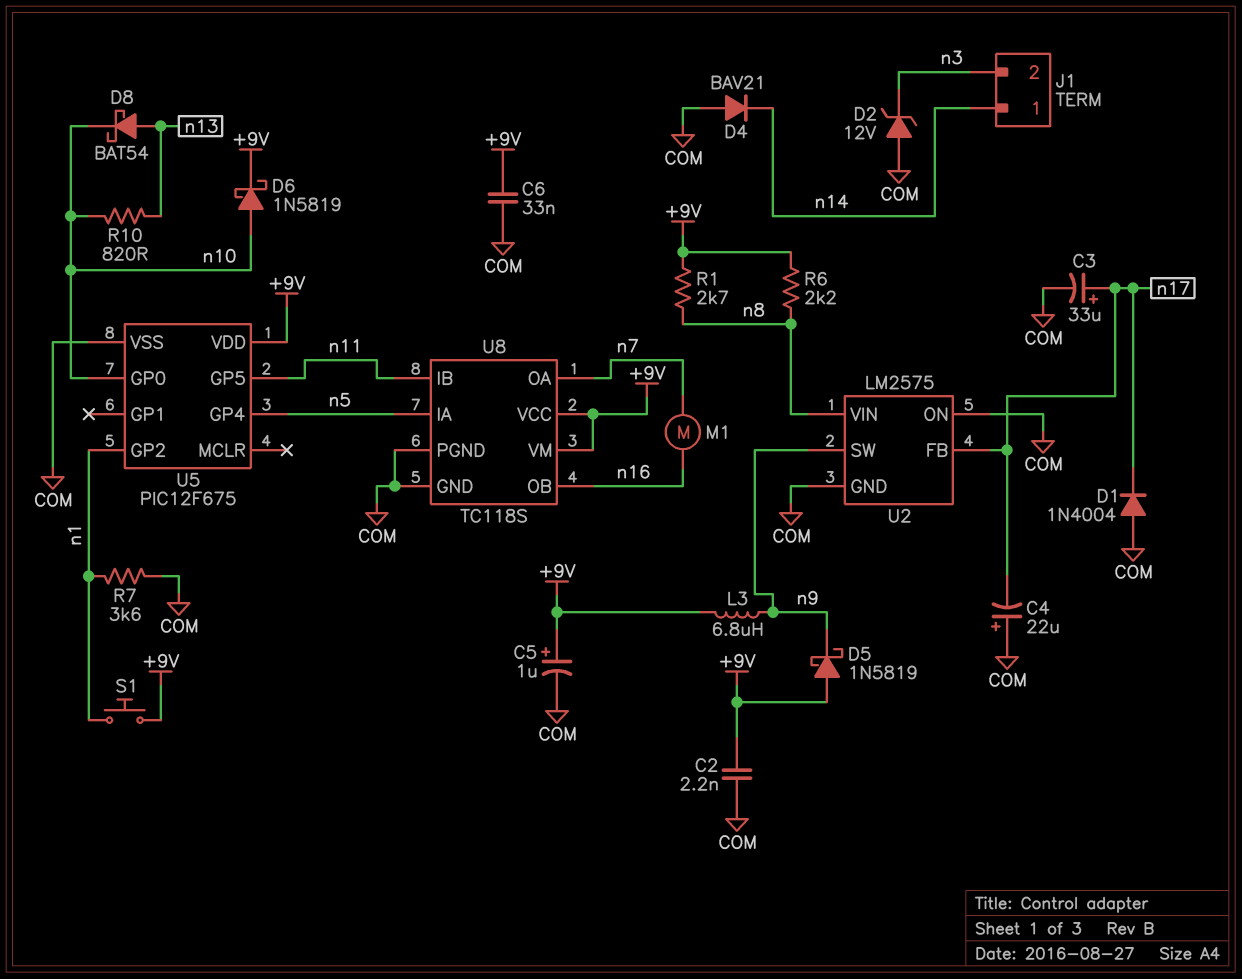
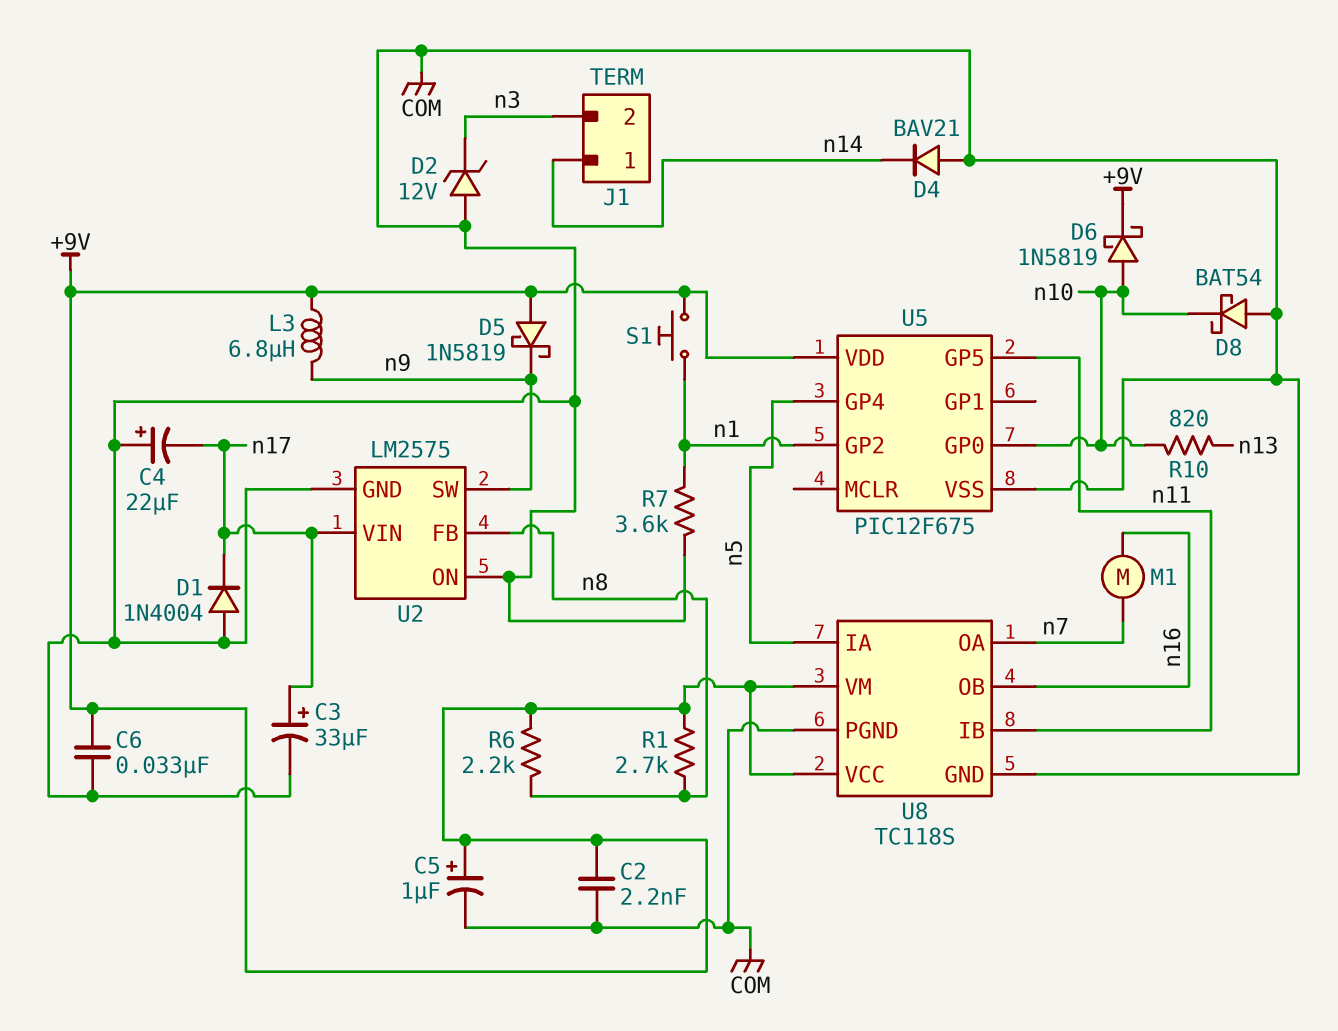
D8: schottky BAT54 (A n13, K n10) -> schottky BAT54 (A COM, K n10)
U2 pin FB: n17 -> n8
U2 pin VIN: n8 -> n17

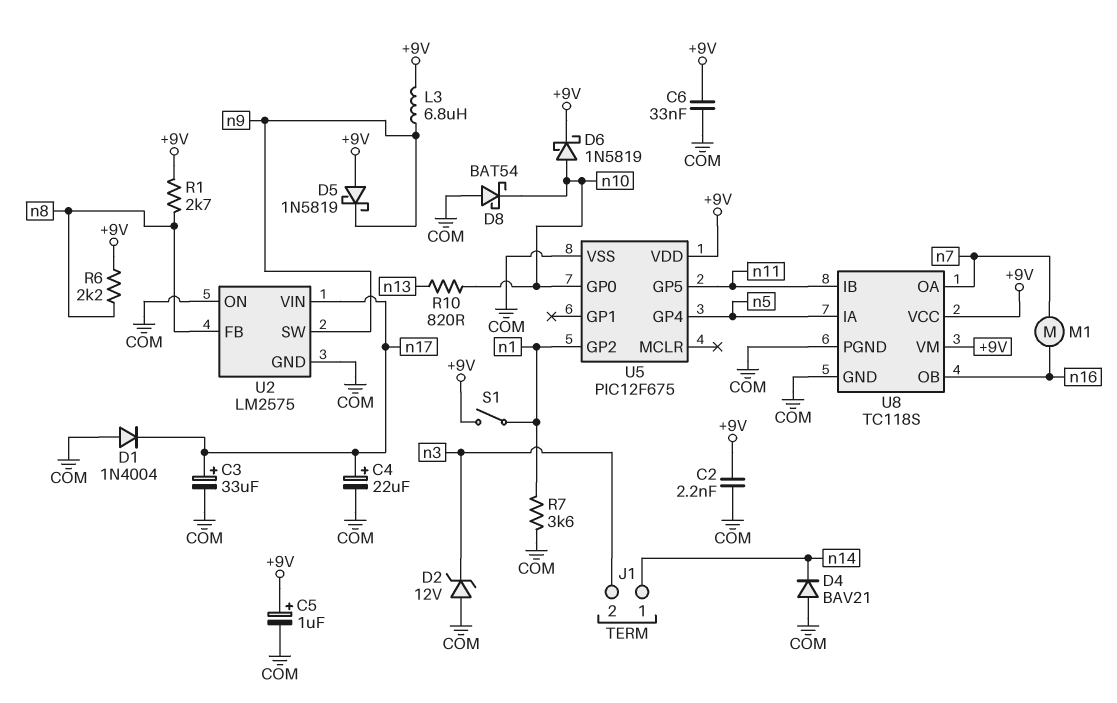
C4: 22uF (plus COM, minus n17) -> 22uF (plus n17, minus COM)
S1: button (+9V, n1) -> switch (+9V, n1)

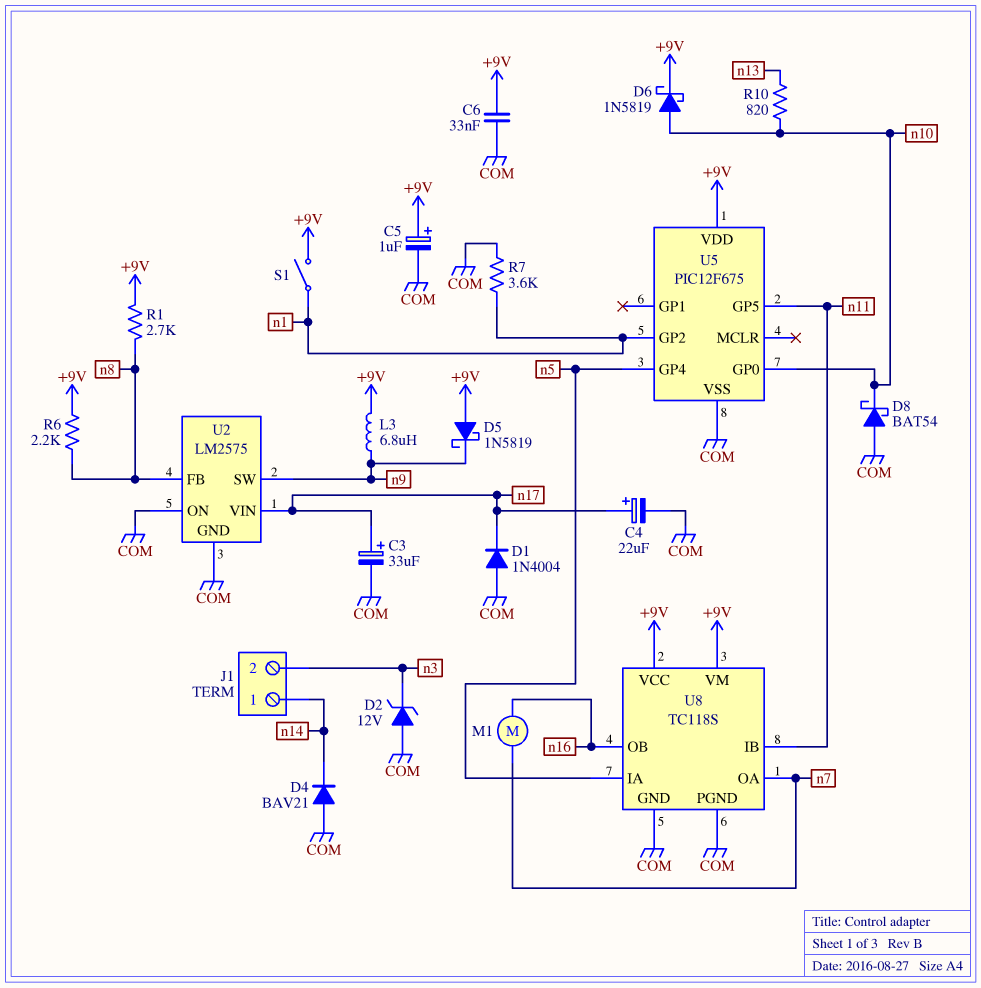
C2: 2.2nF (+9V, COM) -> none

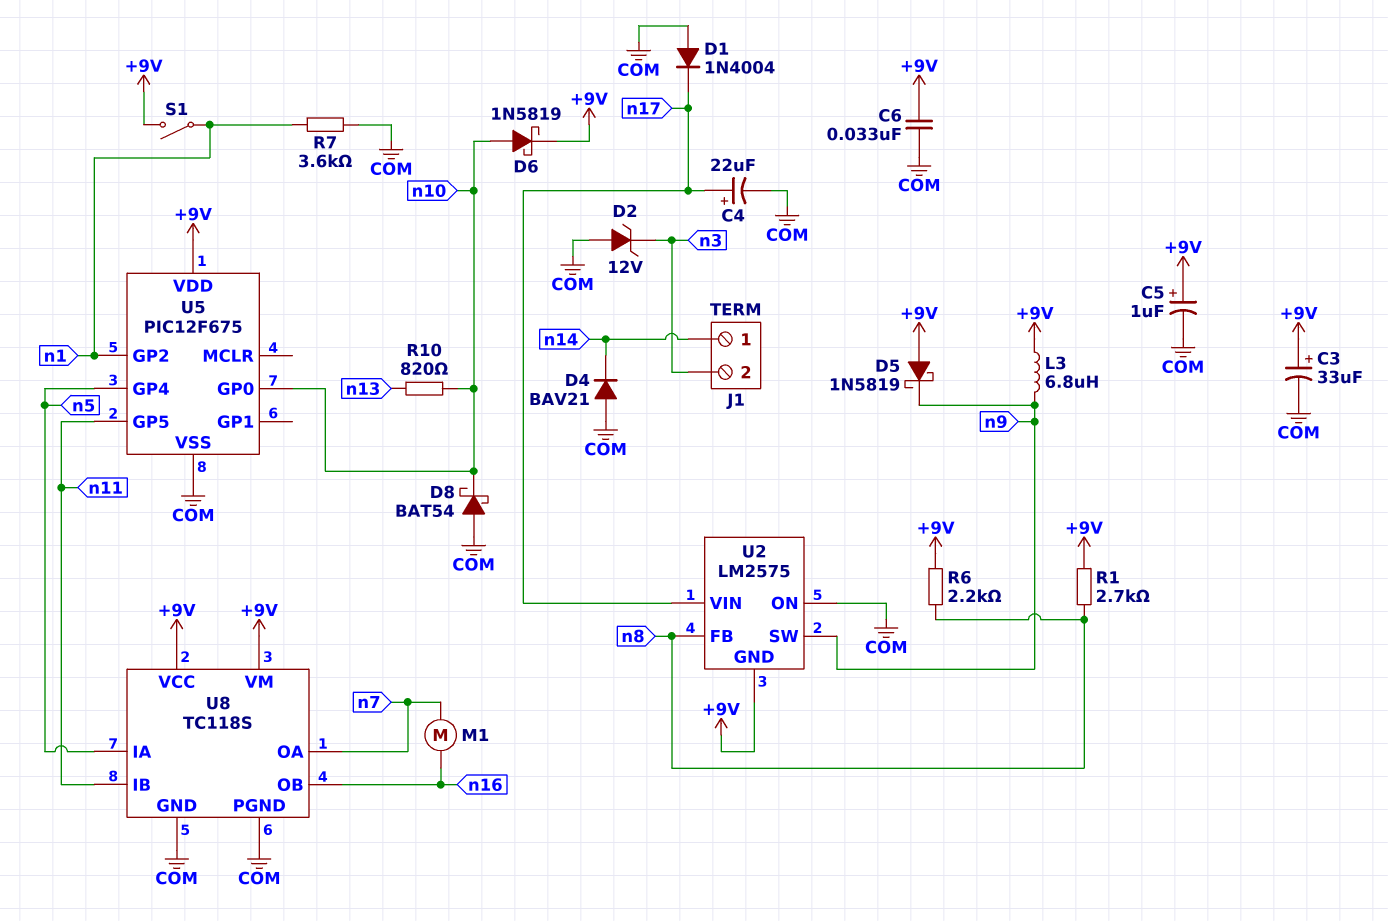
C3: 33uF (plus n17, minus COM) -> 33uF (plus +9V, minus COM)
U2 pin GND: COM -> +9V

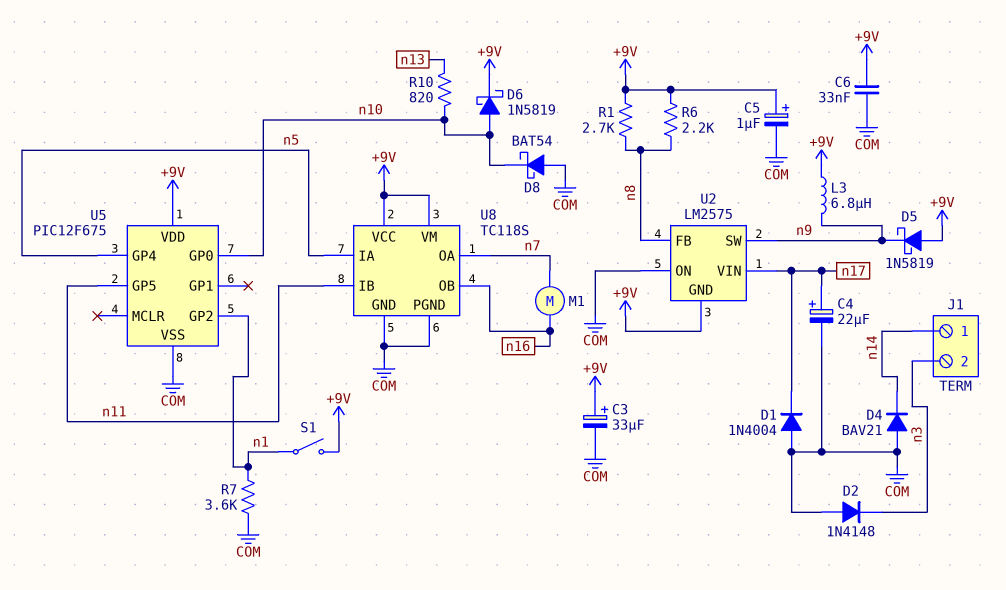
D2: zener 12V (A COM, K n3) -> diode 1N4148 (A COM, K n3)

